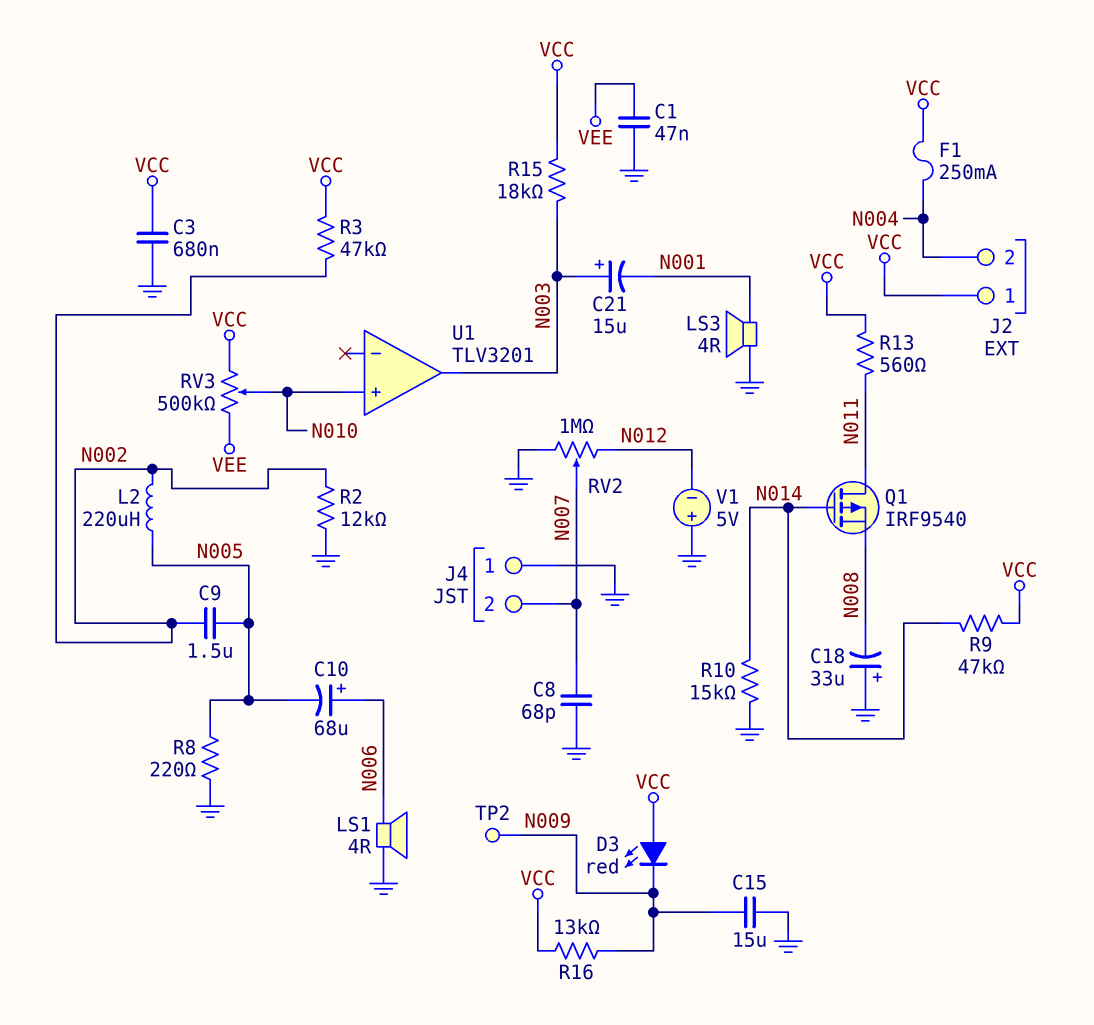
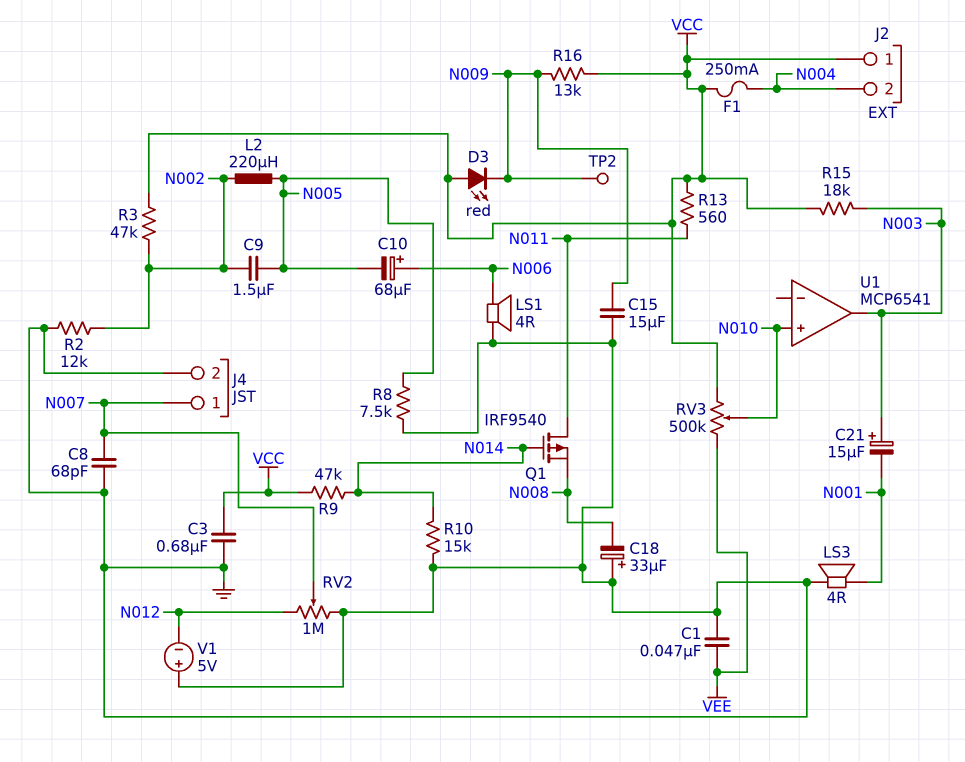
J4 pin 1: GND -> N007
J4 pin 2: N007 -> GND
R8: 220 (GND, N005) -> 7.5k (GND, N005)
U1: TLV3201 -> MCP6541

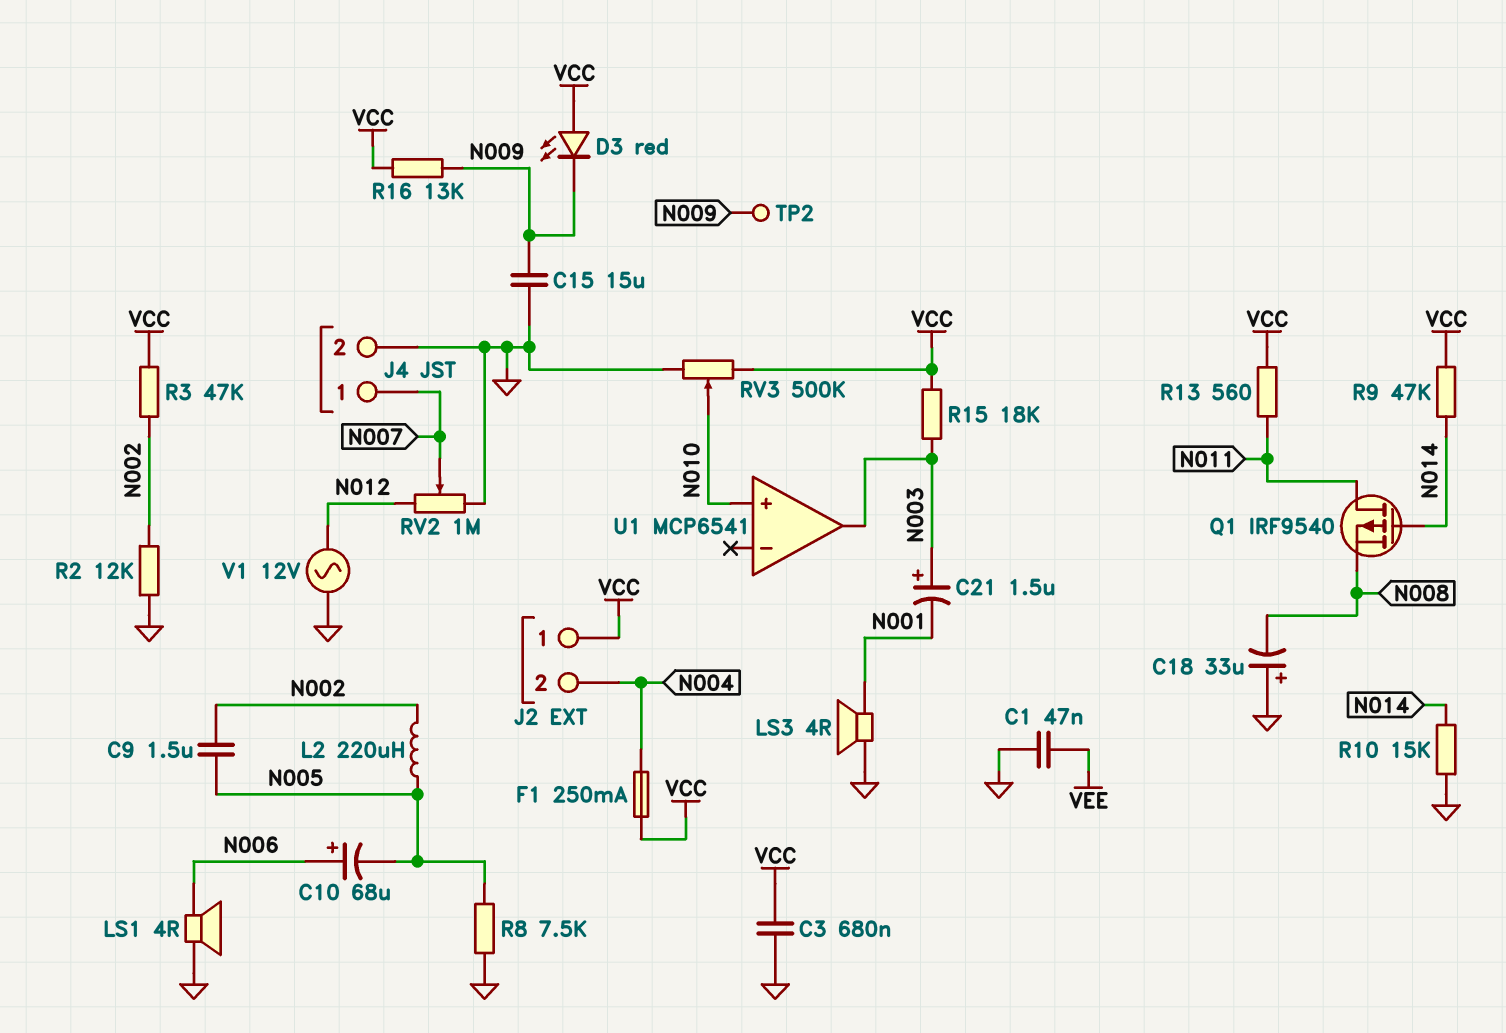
C8: 68pF (GND, N007) -> none
C21: 15uF (plus N003, minus N001) -> 1.5uF (plus N003, minus N001)
RV3: 500k (VCC, VEE, wiper N010) -> 500k (GND, VCC, wiper N010)
V1: 5V (plus GND, minus N012) -> AC 12V (GND, N012)

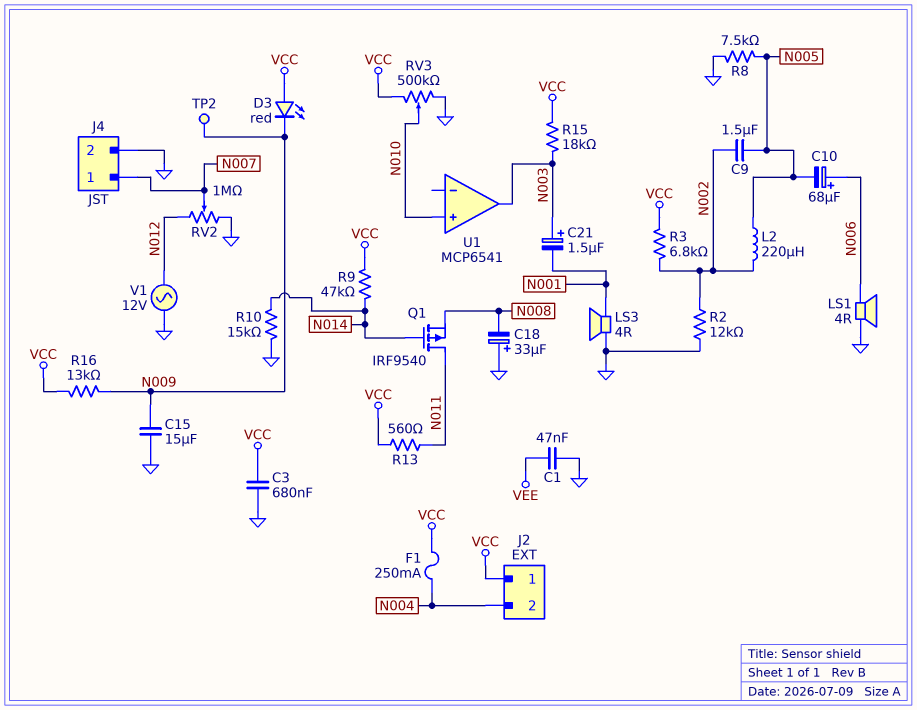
R3: 47k (N002, VCC) -> 6.8k (N002, VCC)

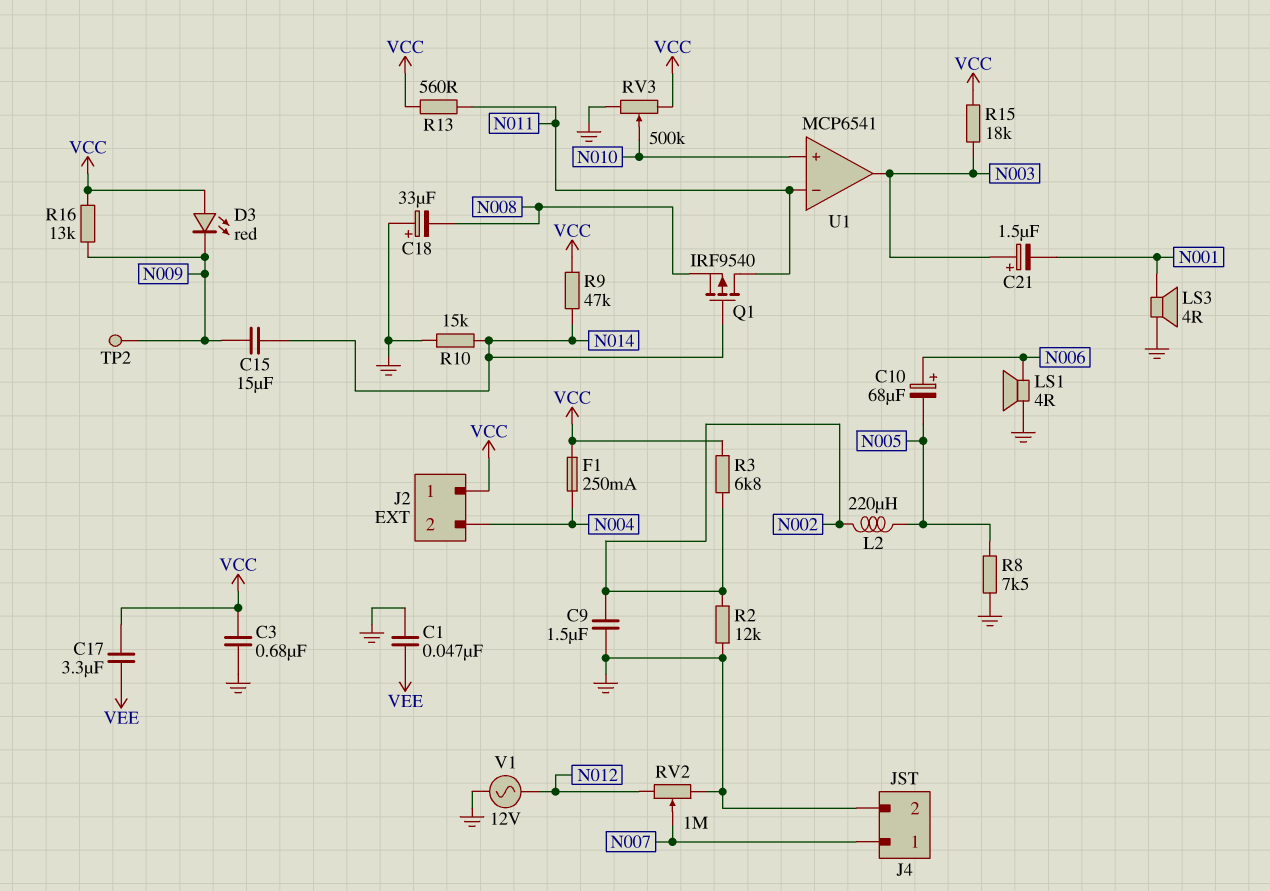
C9: 1.5uF (N002, N005) -> 1.5uF (GND, N002)
C15: 15uF (GND, N009) -> 15uF (N009, N014)
C17: none -> 3.3uF (VCC, VEE)
U1 pin in-: none -> N011

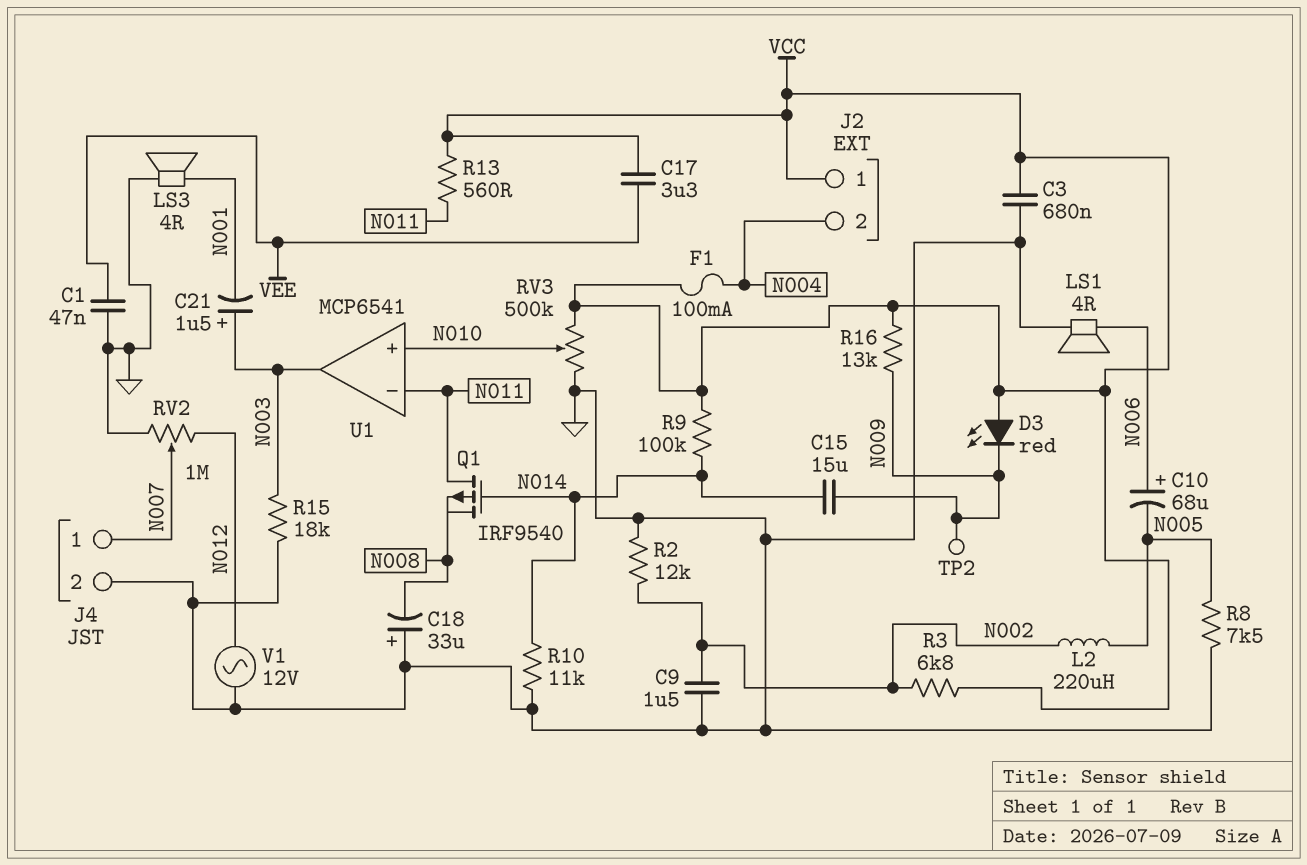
F1: 250mA (N004, VCC) -> 100mA (N004, VCC)
R9: 47k (N014, VCC) -> 100k (N014, VCC)
R10: 15k (GND, N014) -> 11k (GND, N014)
R15: 18k (N003, VCC) -> 18k (GND, N003)

